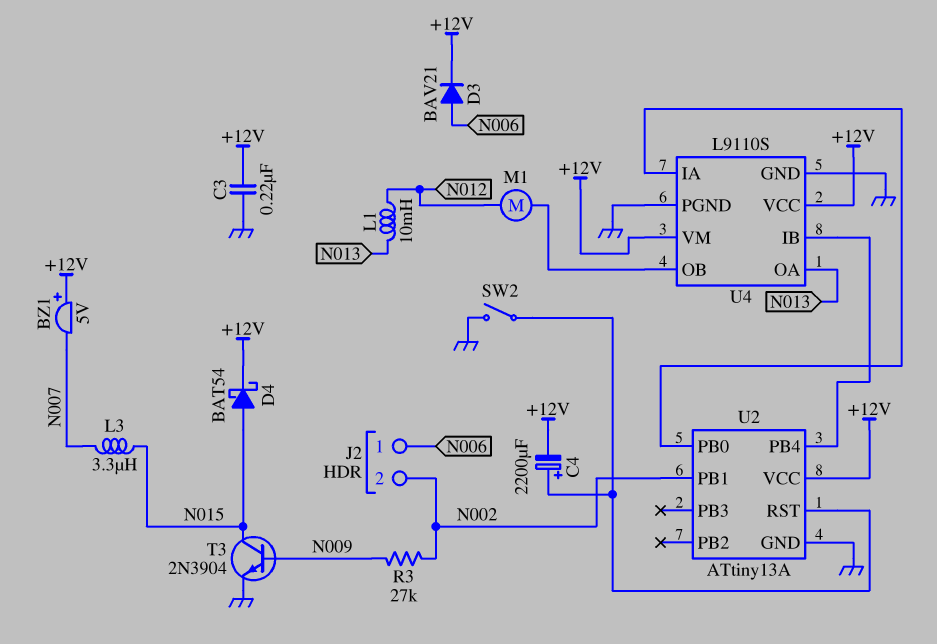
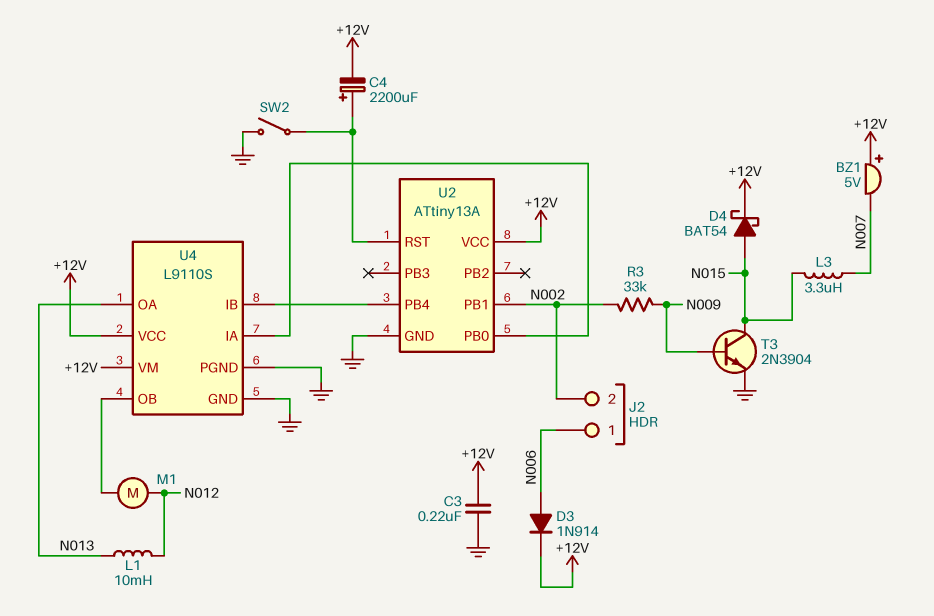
D3: diode BAV21 (A N006, K +12V) -> diode 1N914 (A N006, K +12V)
R3: 27k (N002, N009) -> 33k (N002, N009)

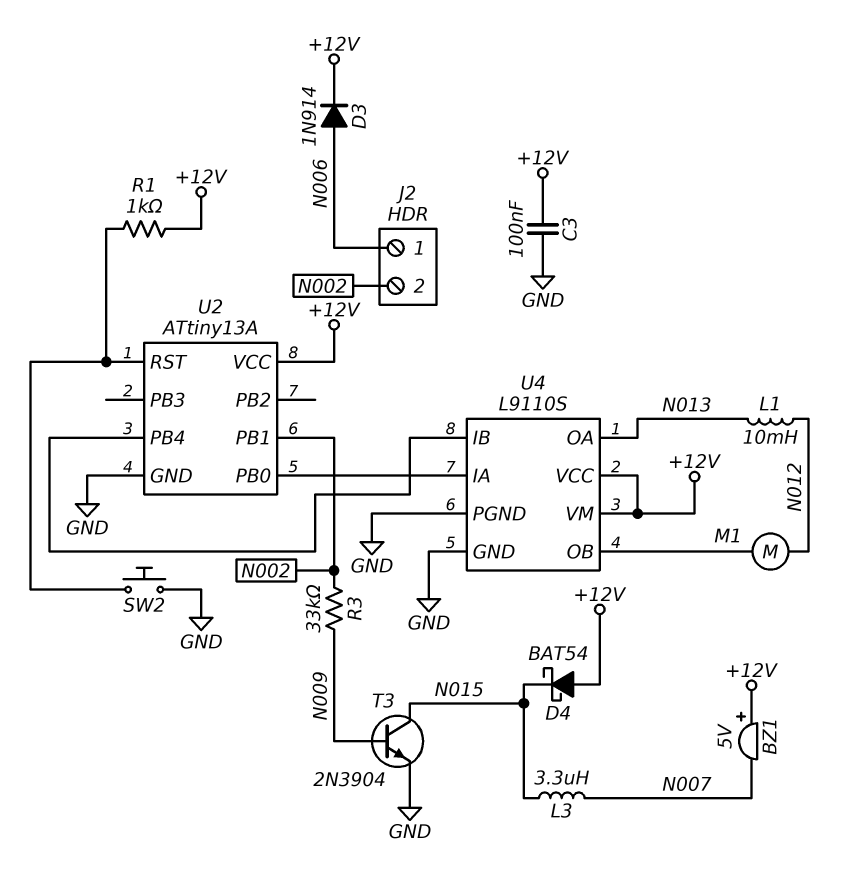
C3: 220nF (+12V, GND) -> 100nF (+12V, GND)
C4: 2200uF (plus U2/RST, minus +12V) -> none
D4: schottky BAT54 (A N015, K +12V) -> schottky BAT54 (A +12V, K N015)
R1: none -> 1k (+12V, U2/RST)
SW2: switch (GND, U2/RST) -> button (GND, U2/RST)

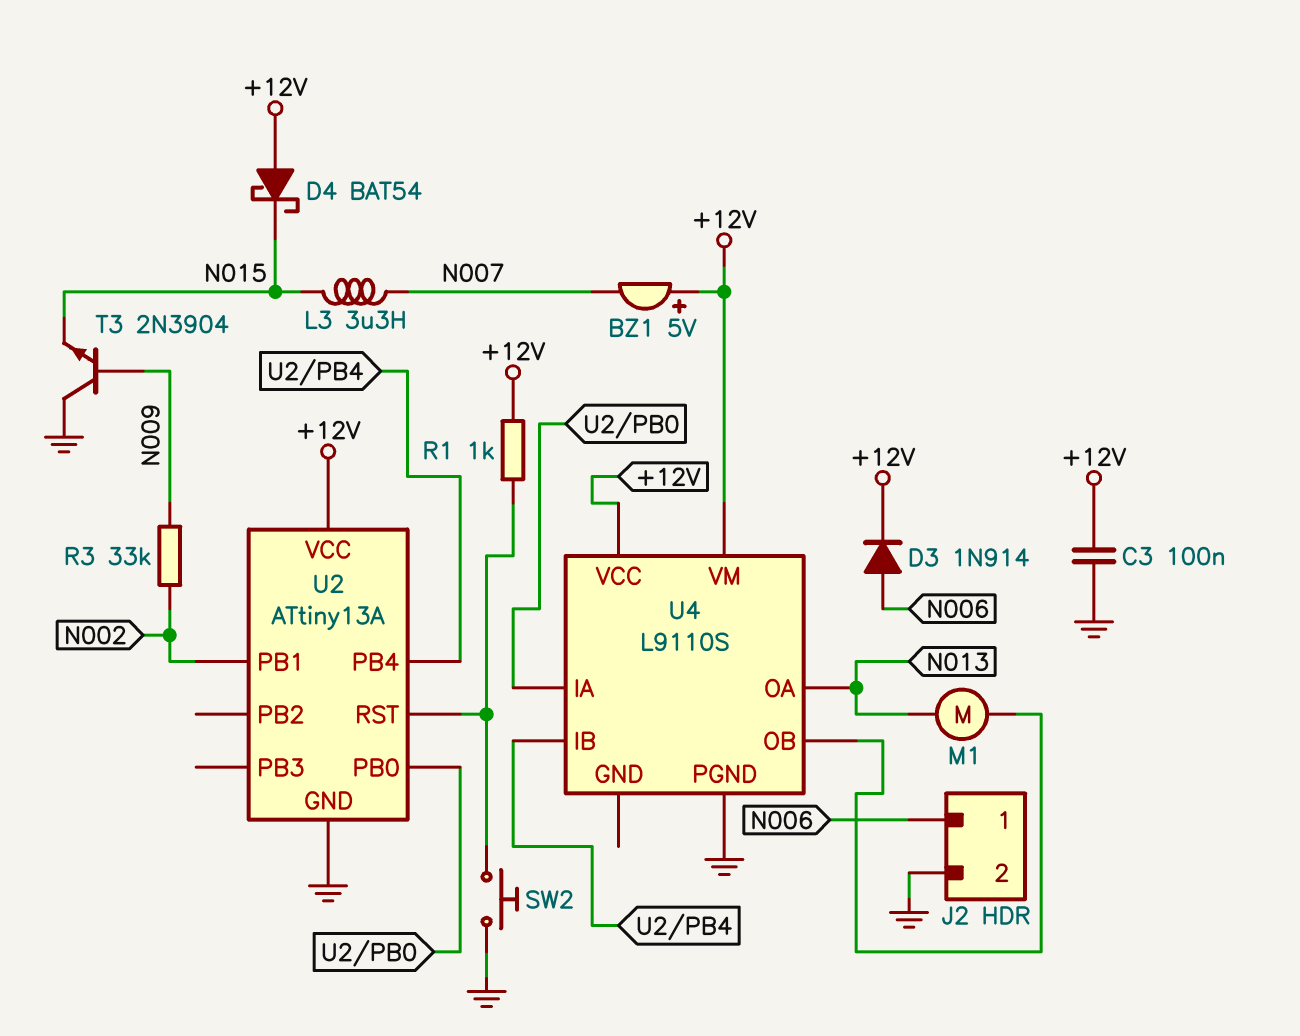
J2 pin 2: N002 -> GND
L1: 10mH (N012, N013) -> none
M1: motor (N012, U4/OB) -> motor (N013, U4/OB)
T3: NPN 2N3904 (B N009, C N015, E GND) -> NPN 2N3904 (B N009, C GND, E N015)
U4 pin GND: GND -> none

